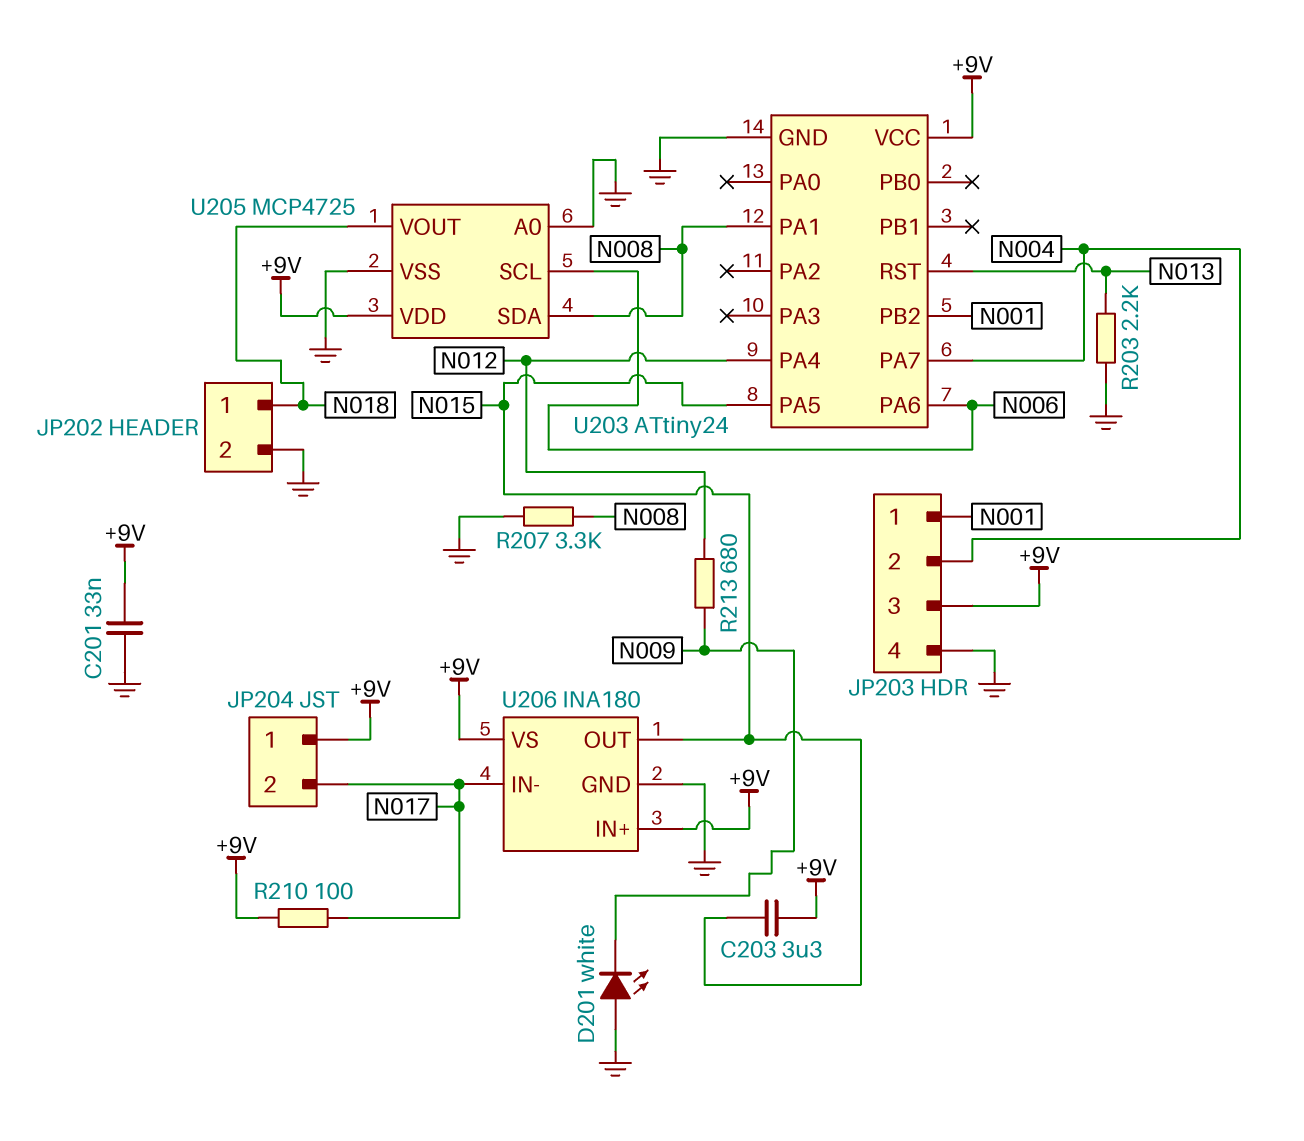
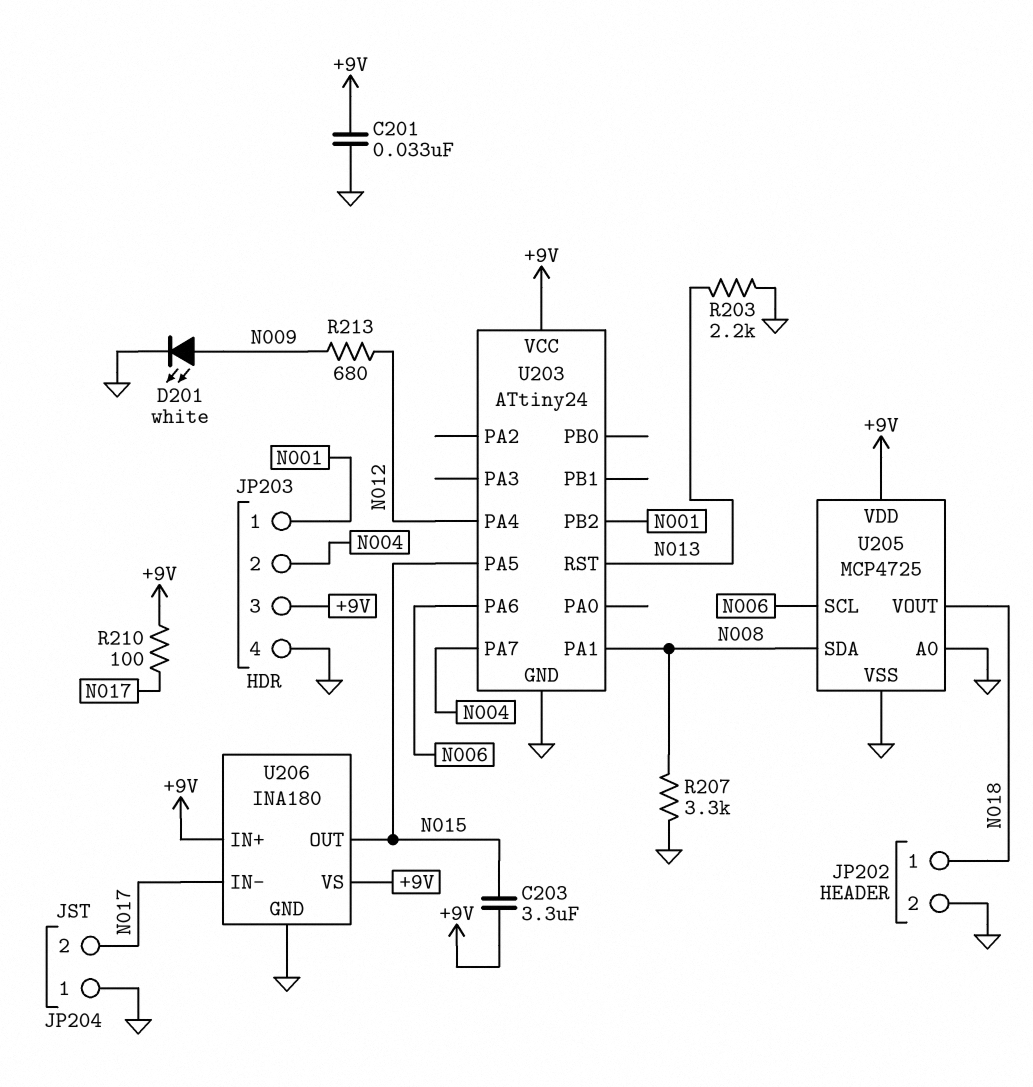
D201: LED white (A GND, K N009) -> LED white (A N009, K GND)
JP204 pin 1: +9V -> GND

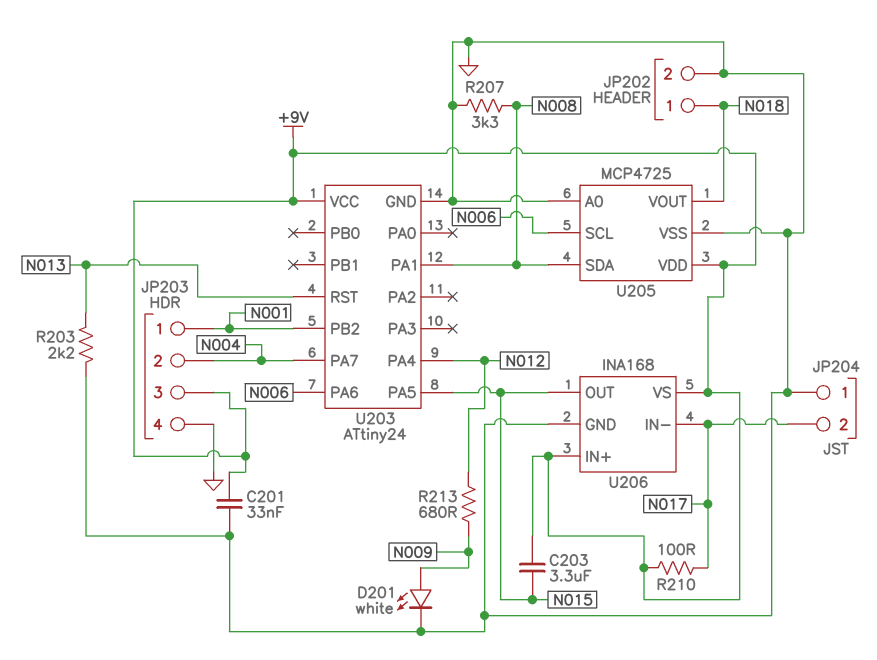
U206: INA180 -> INA168

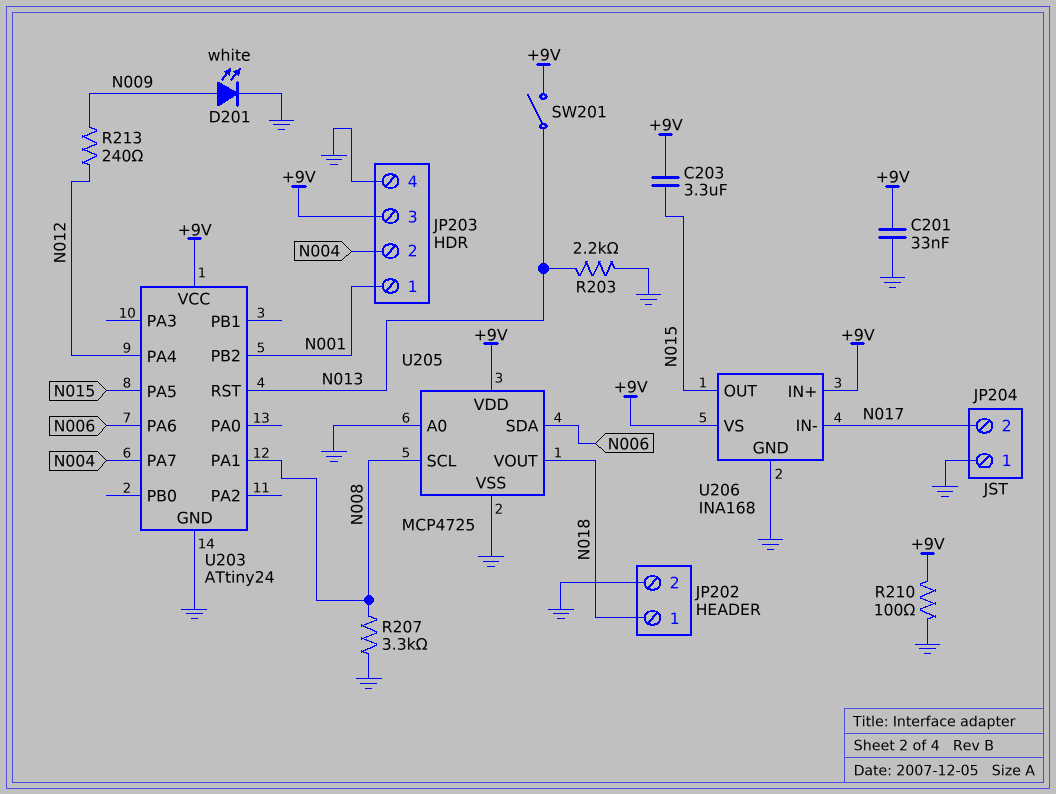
R210: 100 (+9V, N017) -> 100 (+9V, GND)
R213: 680 (N009, N012) -> 240 (N009, N012)
SW201: none -> switch (+9V, N013)
U205 pin SCL: N006 -> N008
U205 pin SDA: N008 -> N006

